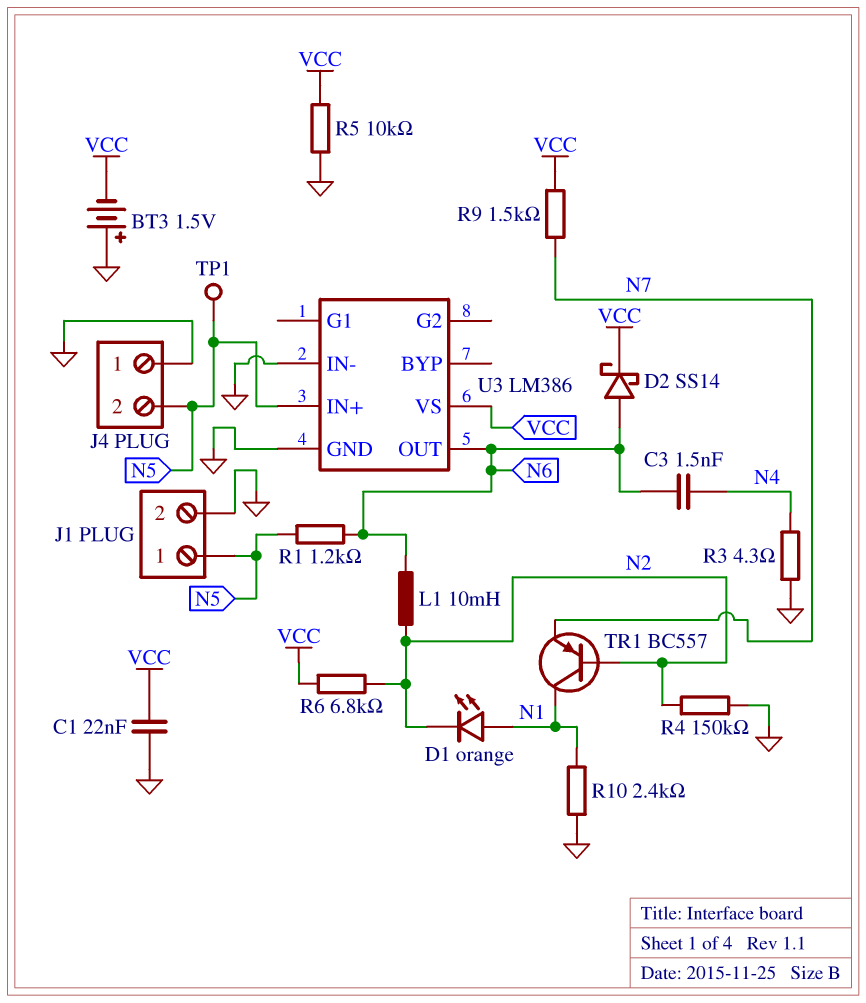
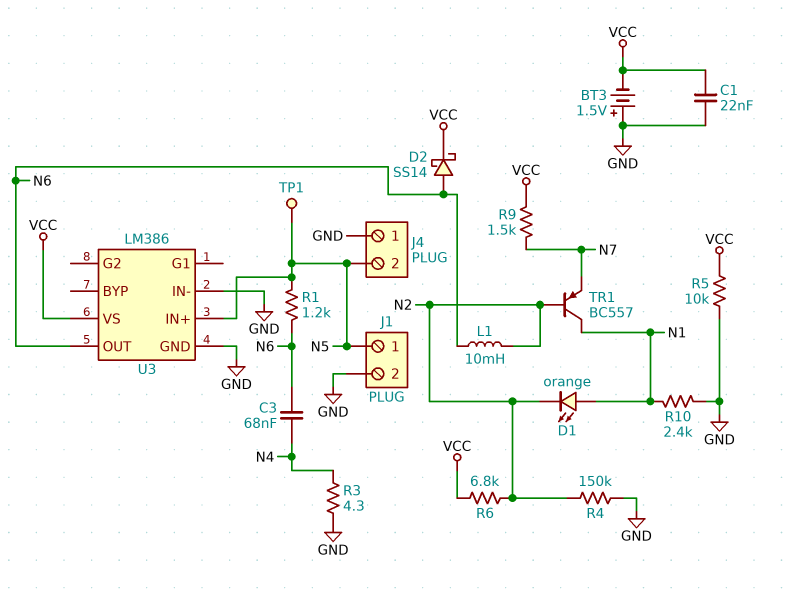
C3: 1.5nF (N4, N6) -> 68nF (N4, N6)

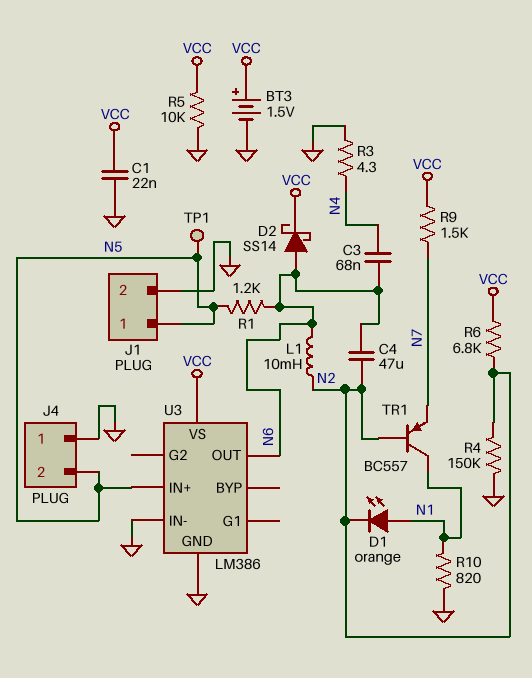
BT3: 1.5V (plus GND, minus VCC) -> 1.5V (plus VCC, minus GND)
C4: none -> 47uF (N2, N6)
R10: 2.4k (GND, N1) -> 820 (GND, N1)

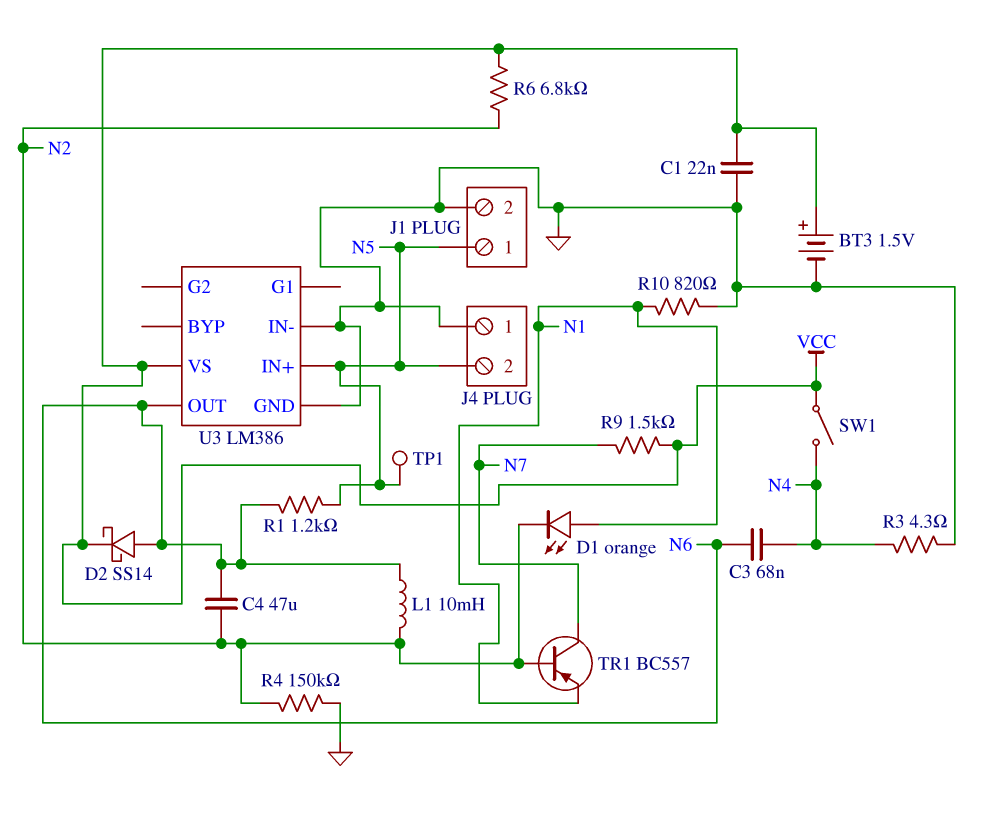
R5: 10k (GND, VCC) -> none
SW1: none -> switch (N4, VCC)
TR1: PNP BC557 (B N2, C N1, E N7) -> PNP BC557 (B N2, C N7, E N1)

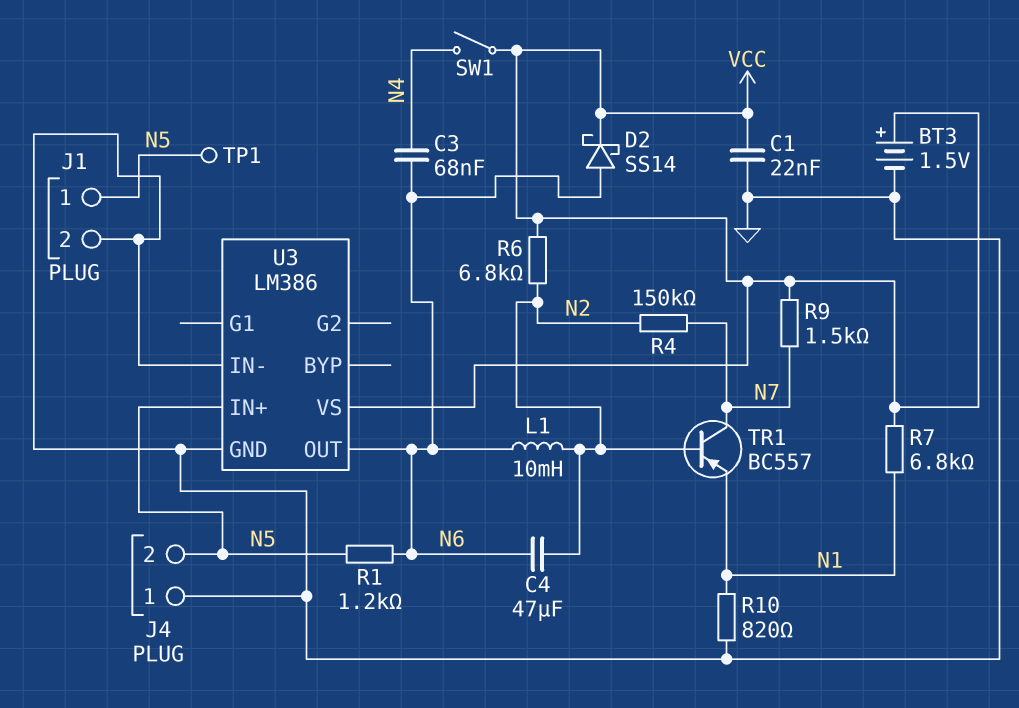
D1: LED orange (A N1, K N2) -> none
R3: 4.3 (GND, N4) -> none
R4: 150k (GND, N2) -> 150k (N2, N7)
R7: none -> 6.8k (N1, VCC)

